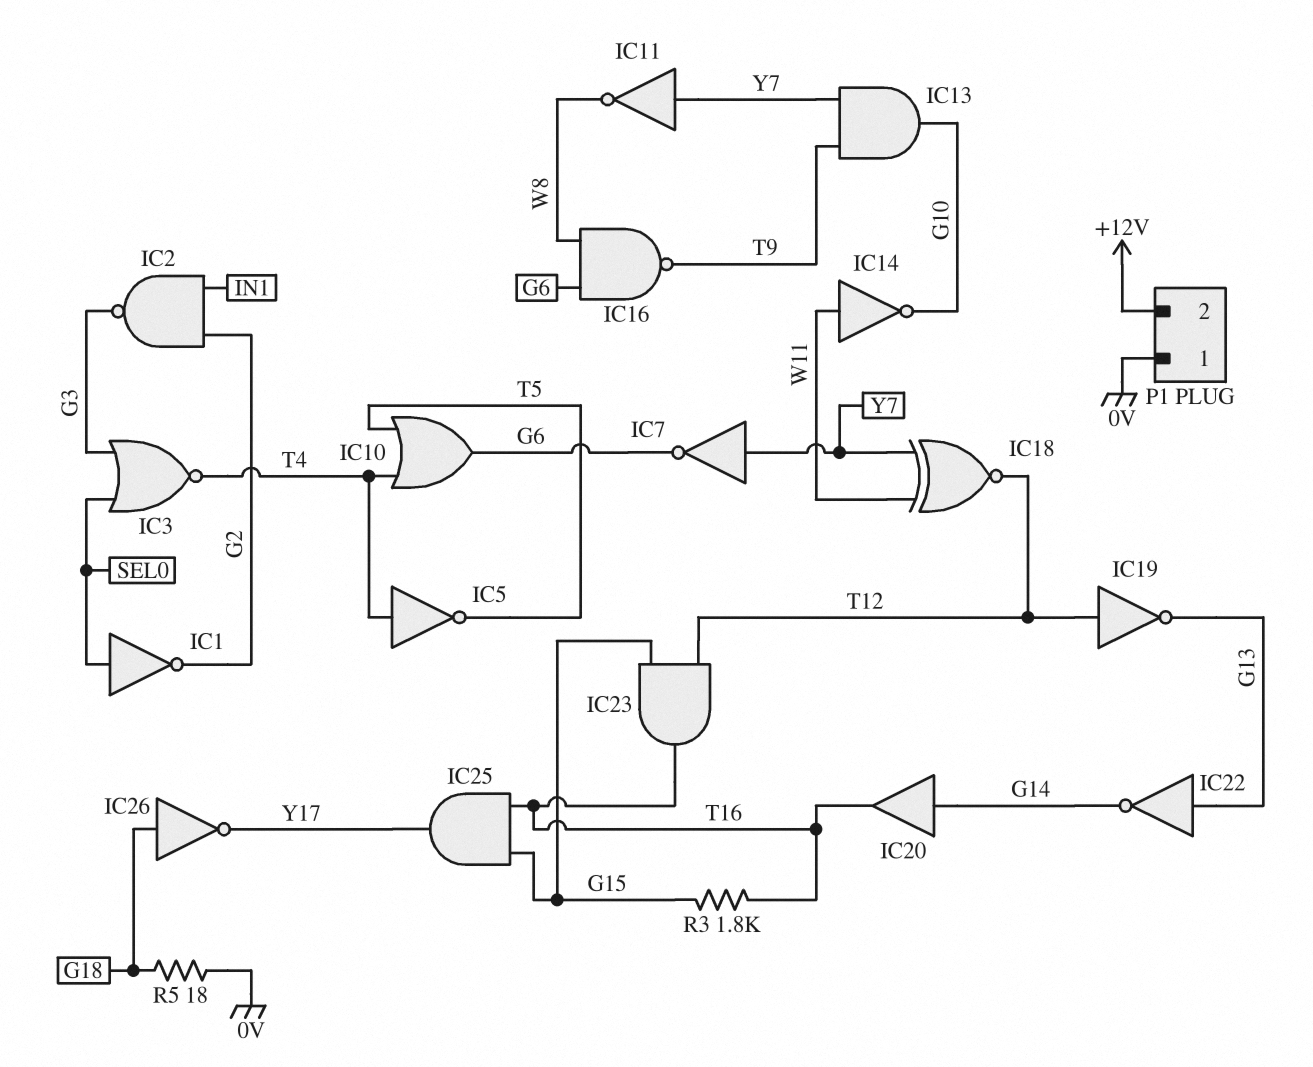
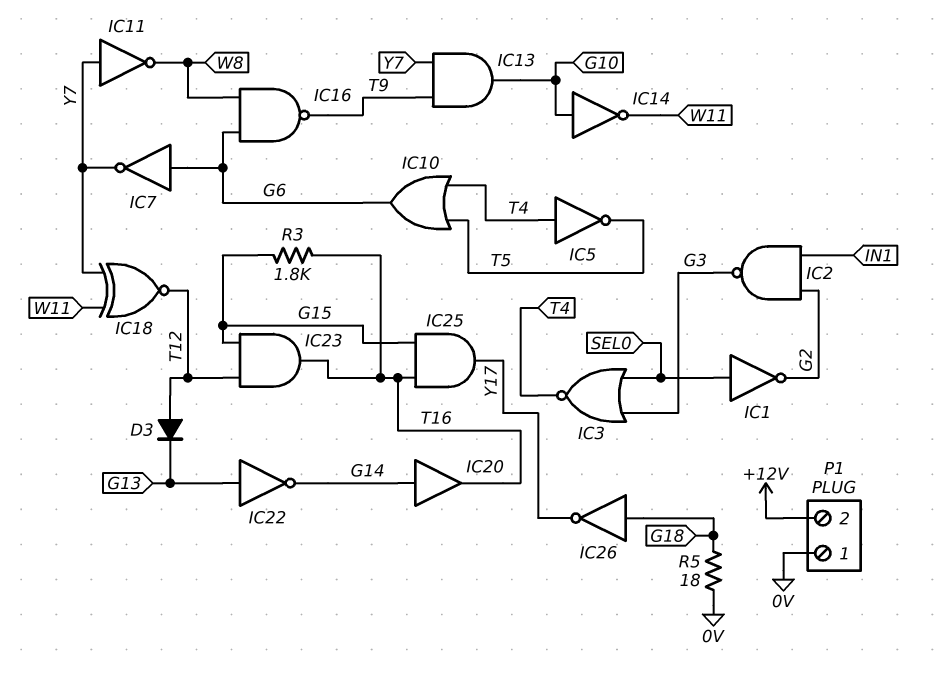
D3: none -> diode (A T12, K G13)
IC7: NOT (in Y7, out G6) -> NOT (in G6, out Y7)
IC14: NOT (in W11, out G10) -> NOT (in G10, out W11)
IC19: NOT (in T12, out G13) -> none

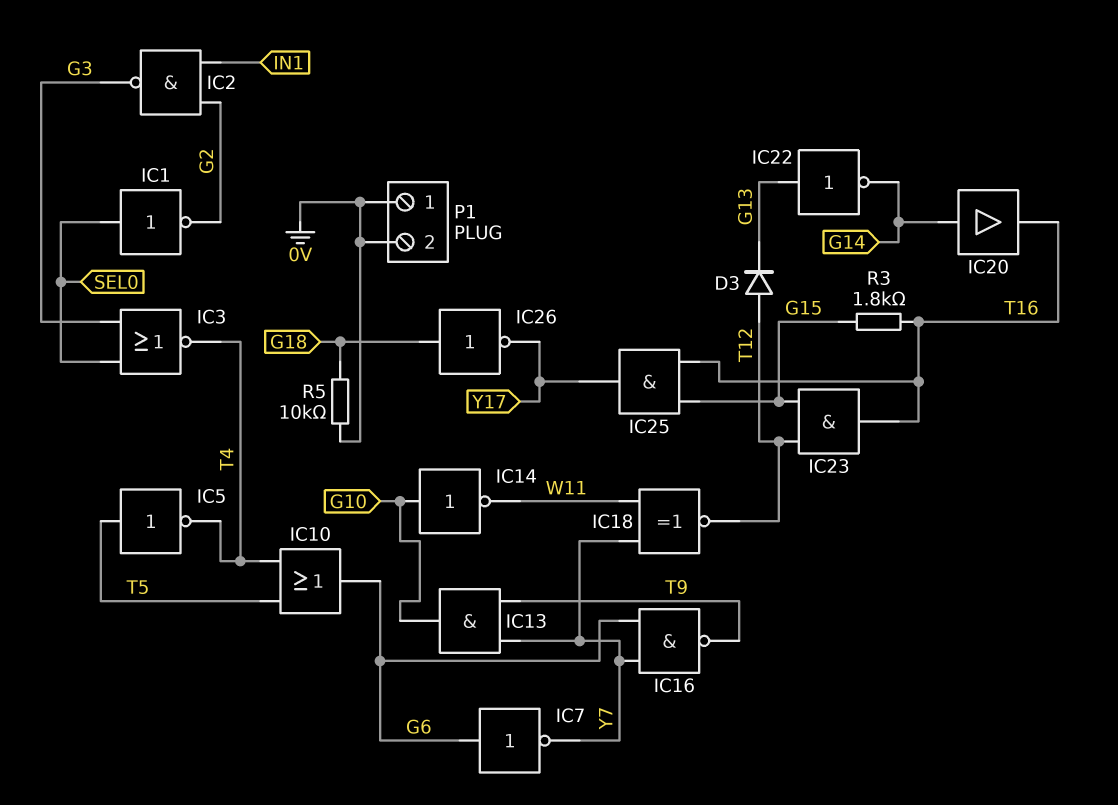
IC5: NOT (in T4, out T5) -> NOT (in T5, out T4)
IC11: NOT (in Y7, out W8) -> none
IC16: NAND (in G6, in W8, out T9) -> NAND (in G6, in Y7, out T9)
P1 pin 2: +12V -> 0V
R5: 18 (0V, G18) -> 10k (0V, G18)

